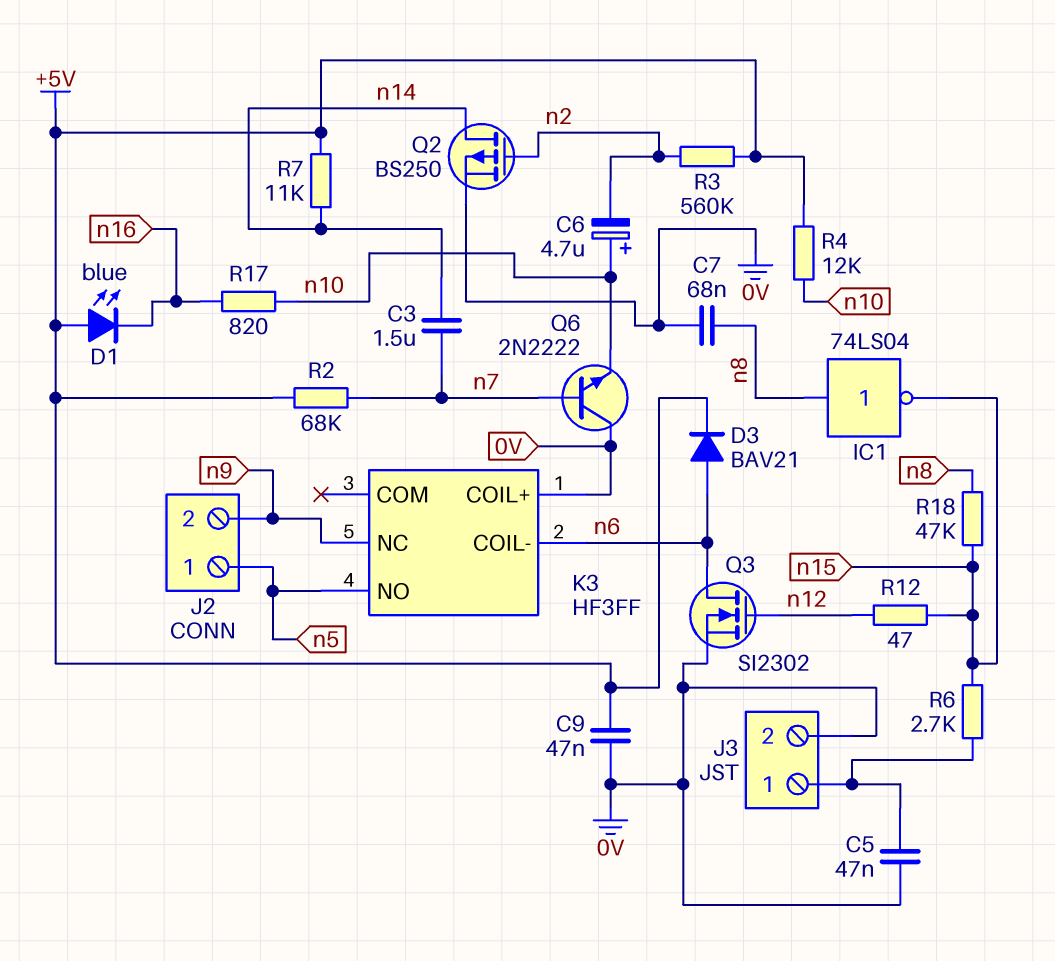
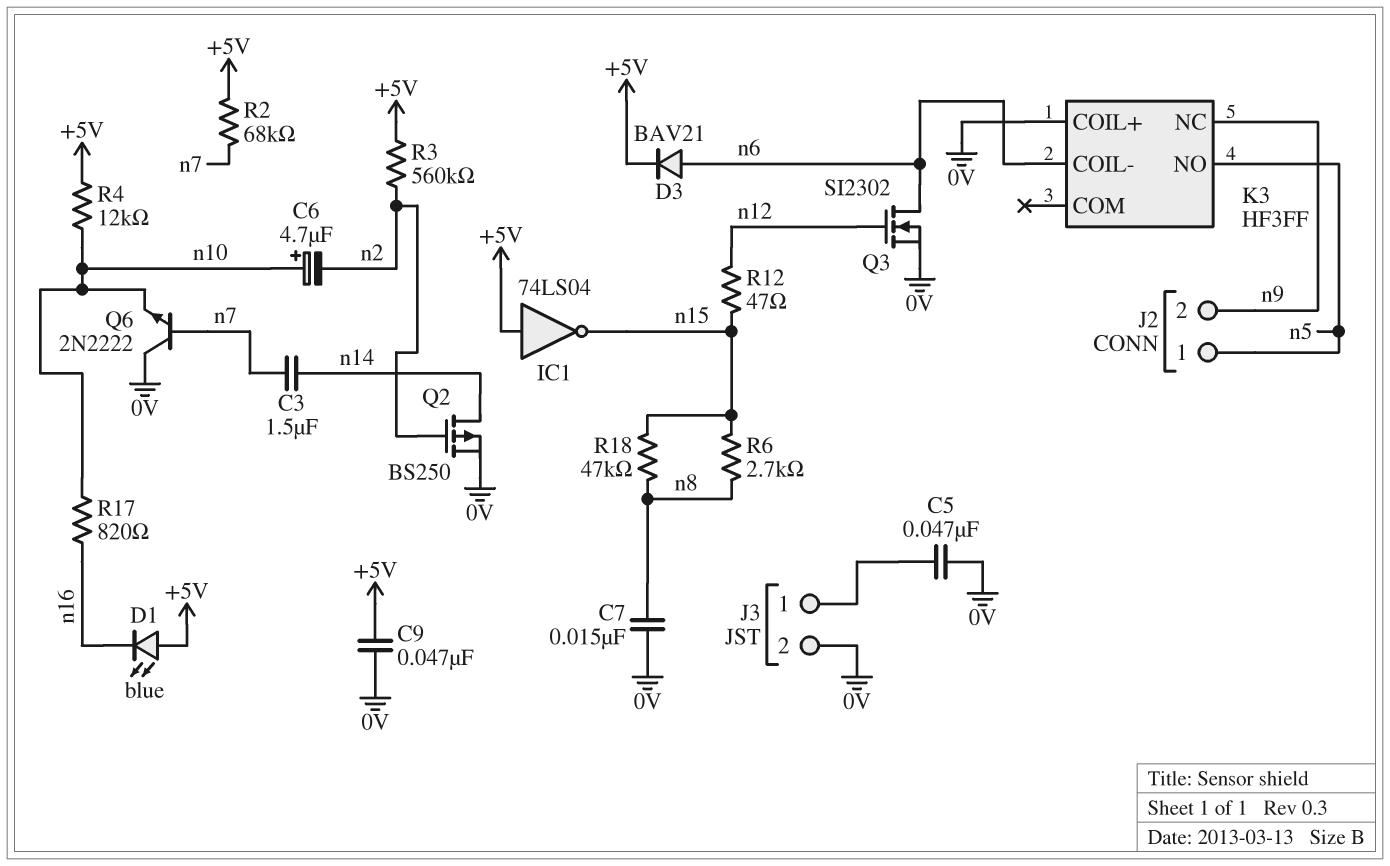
C7: 68nF (0V, n8) -> 15nF (0V, n8)
IC1: NOT 74LS04 (in n8, out n15) -> NOT 74LS04 (in +5V, out n15)
R6: 2.7k (J3/1, n15) -> 2.7k (n8, n15)
R7: 11k (+5V, n14) -> none

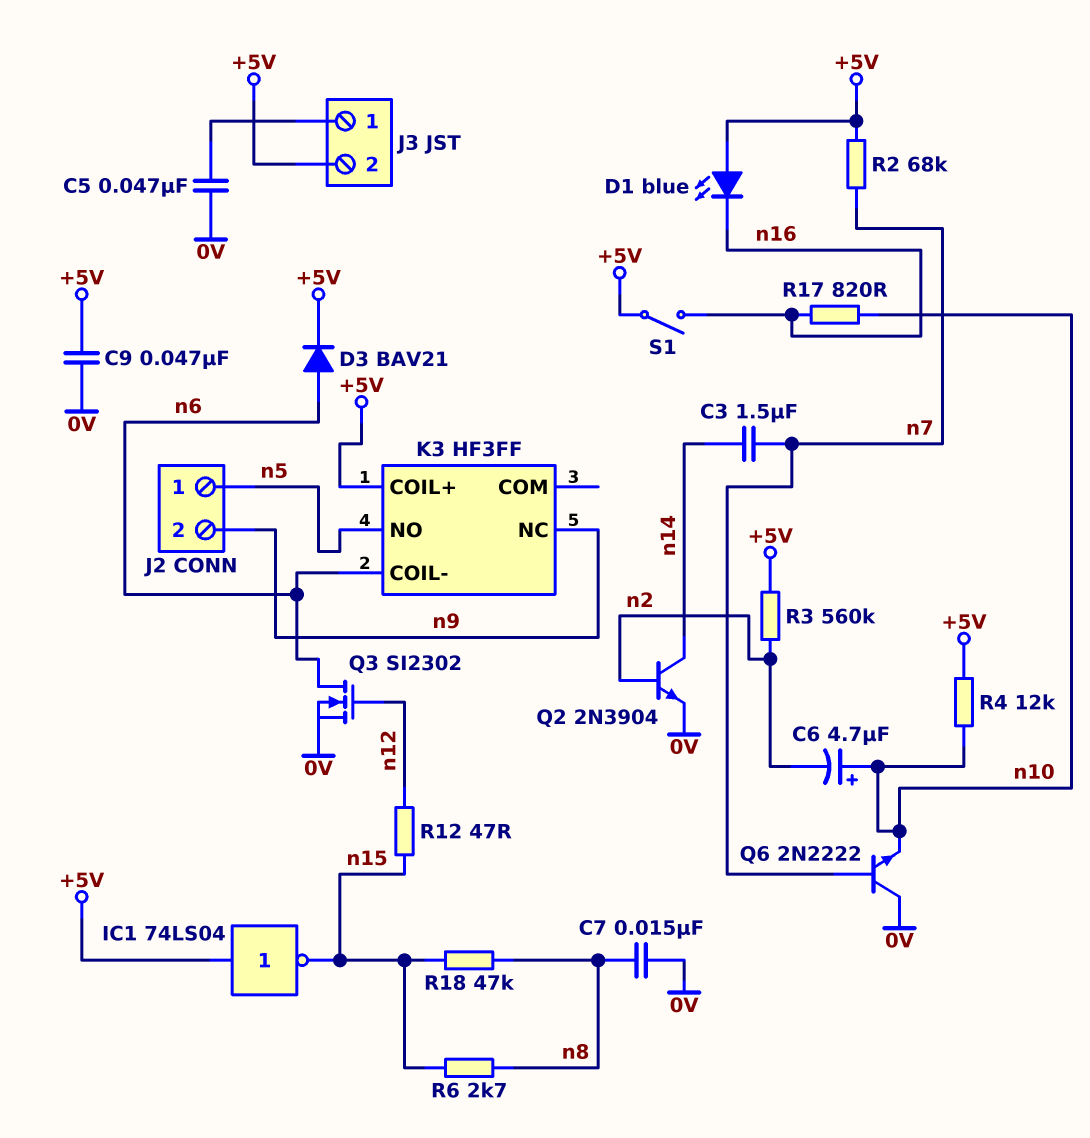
J3 pin 2: 0V -> +5V
K3 pin COIL+: 0V -> +5V
Q2: PMOS BS250 (G n2, D n14, S 0V) -> NPN 2N3904 (B n2, C n14, E 0V)
S1: none -> switch (+5V, n16)

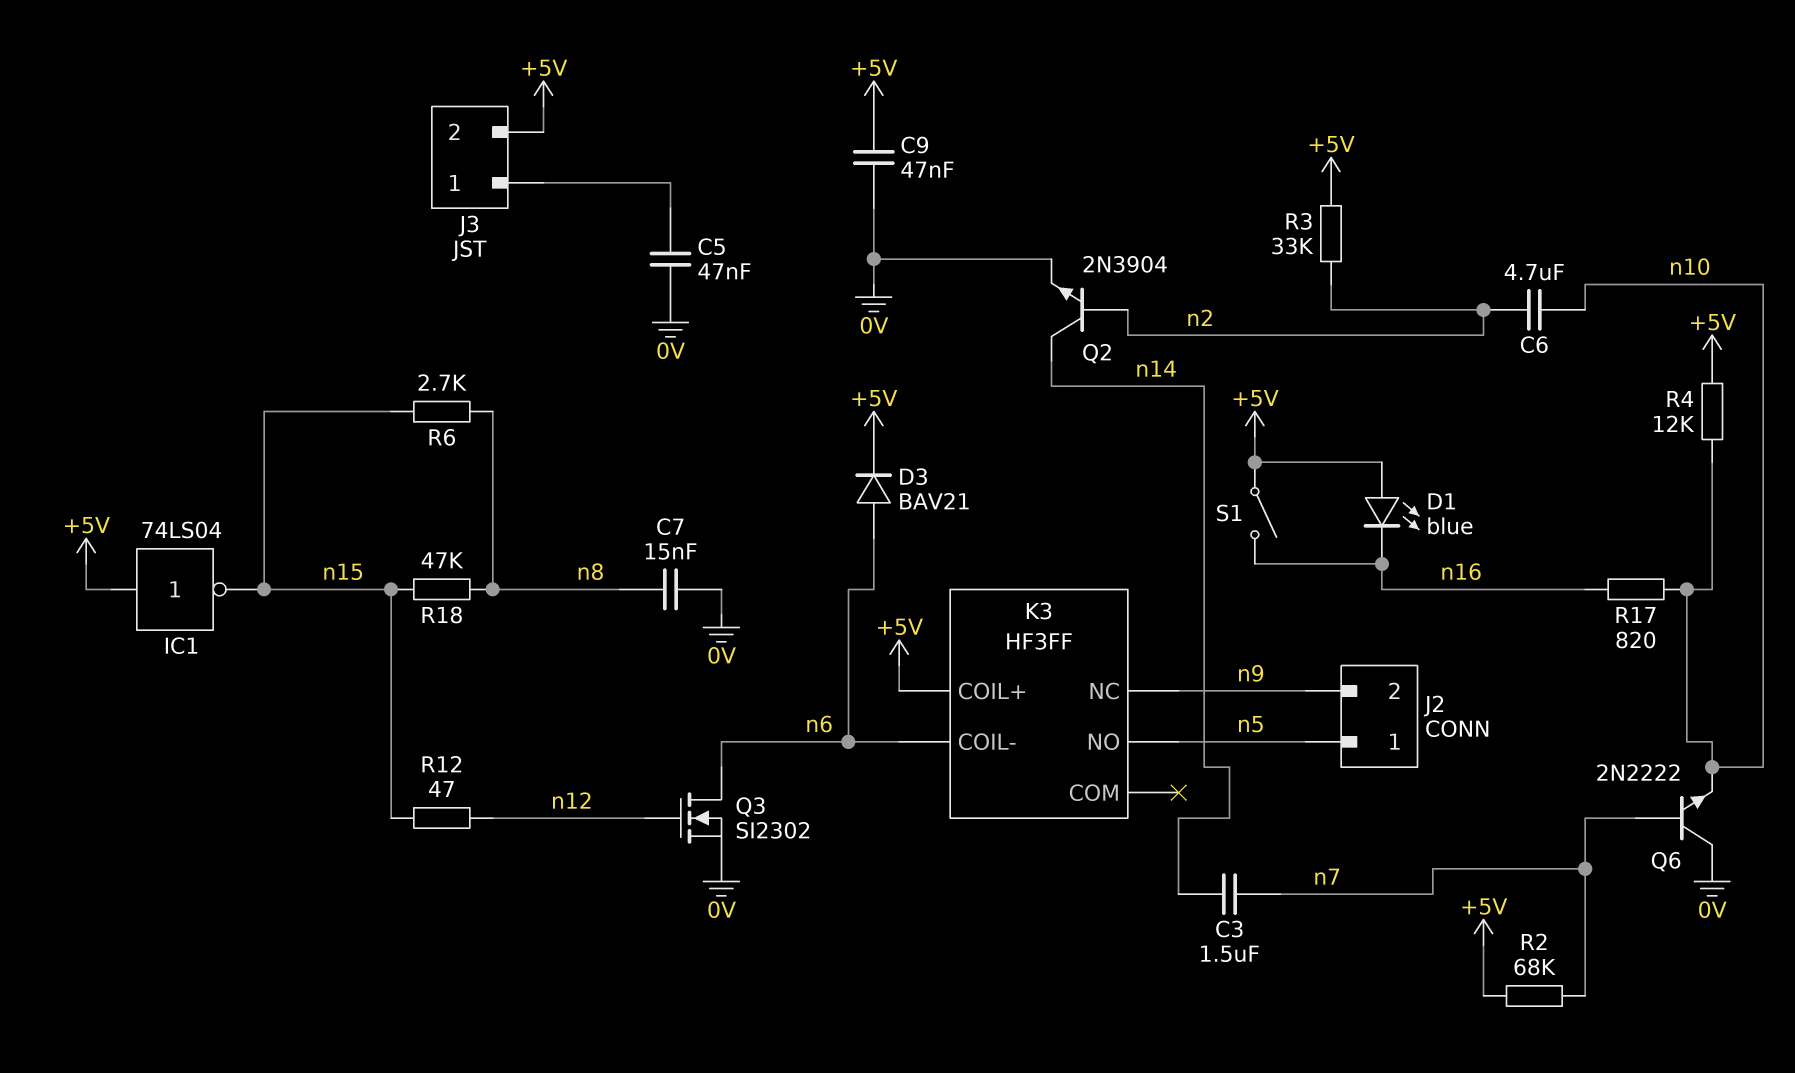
C6: 4.7uF (plus n10, minus n2) -> 4.7uF (n2, n10)
R3: 560k (+5V, n2) -> 33k (+5V, n2)

